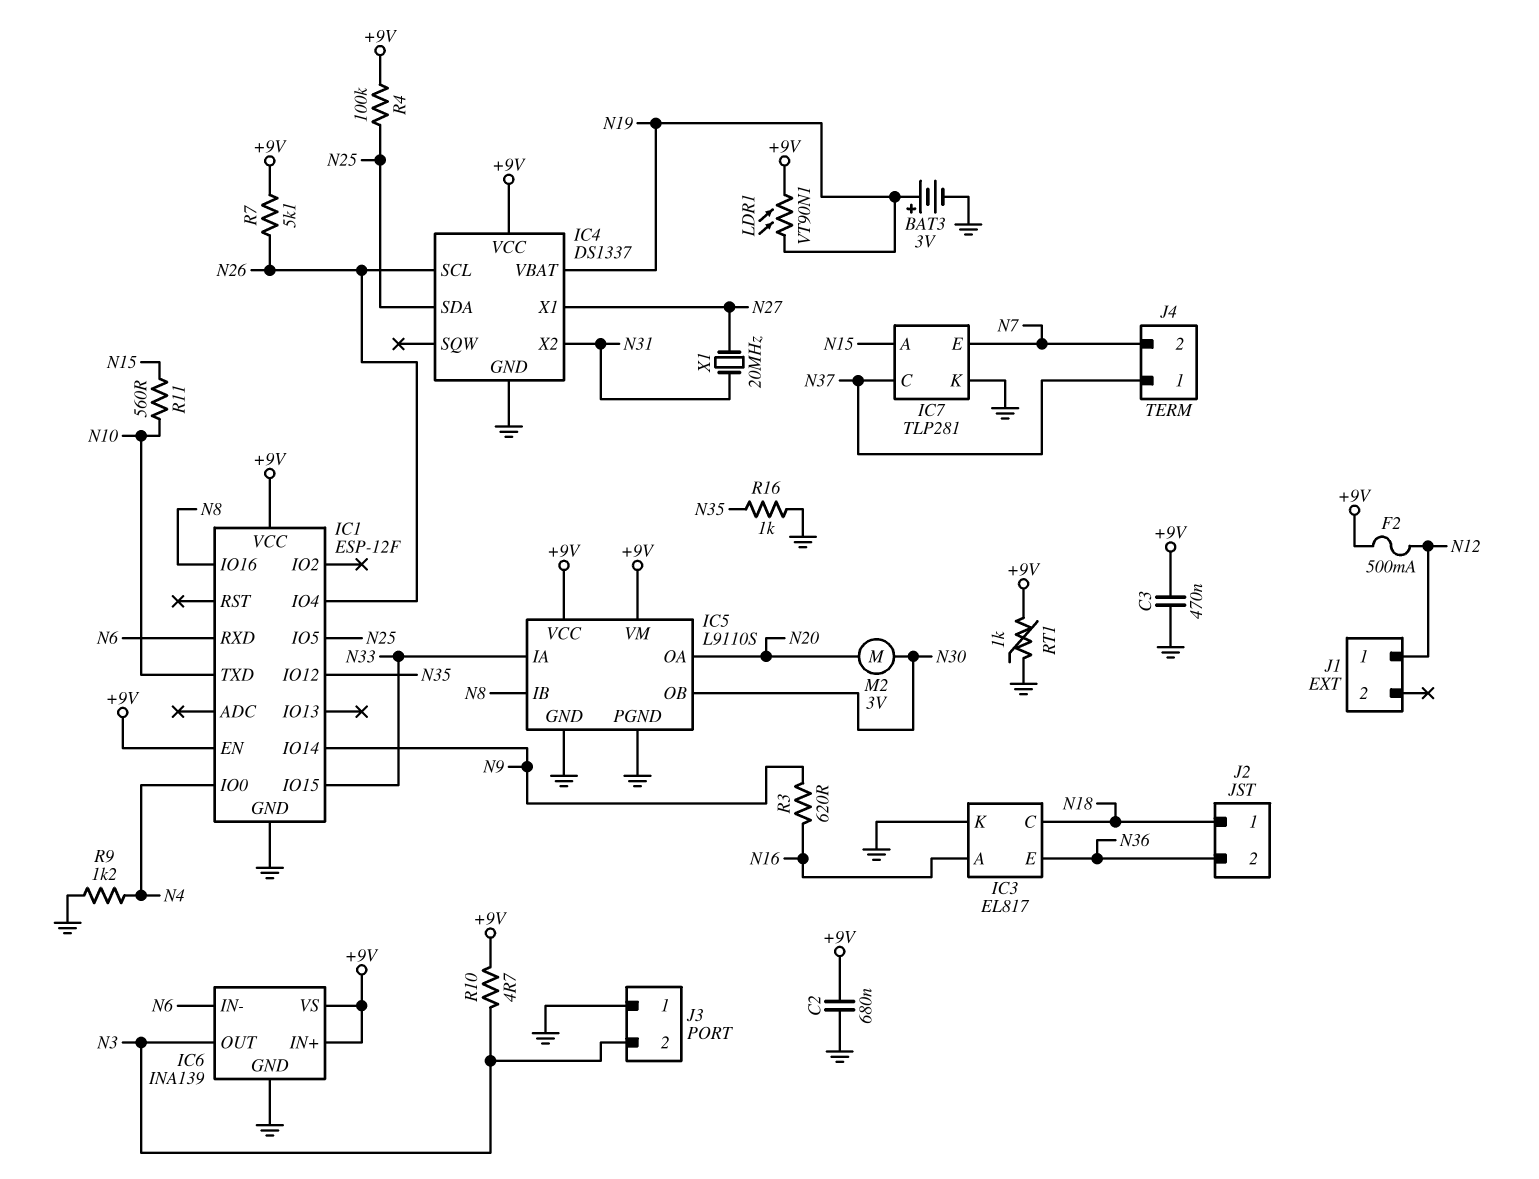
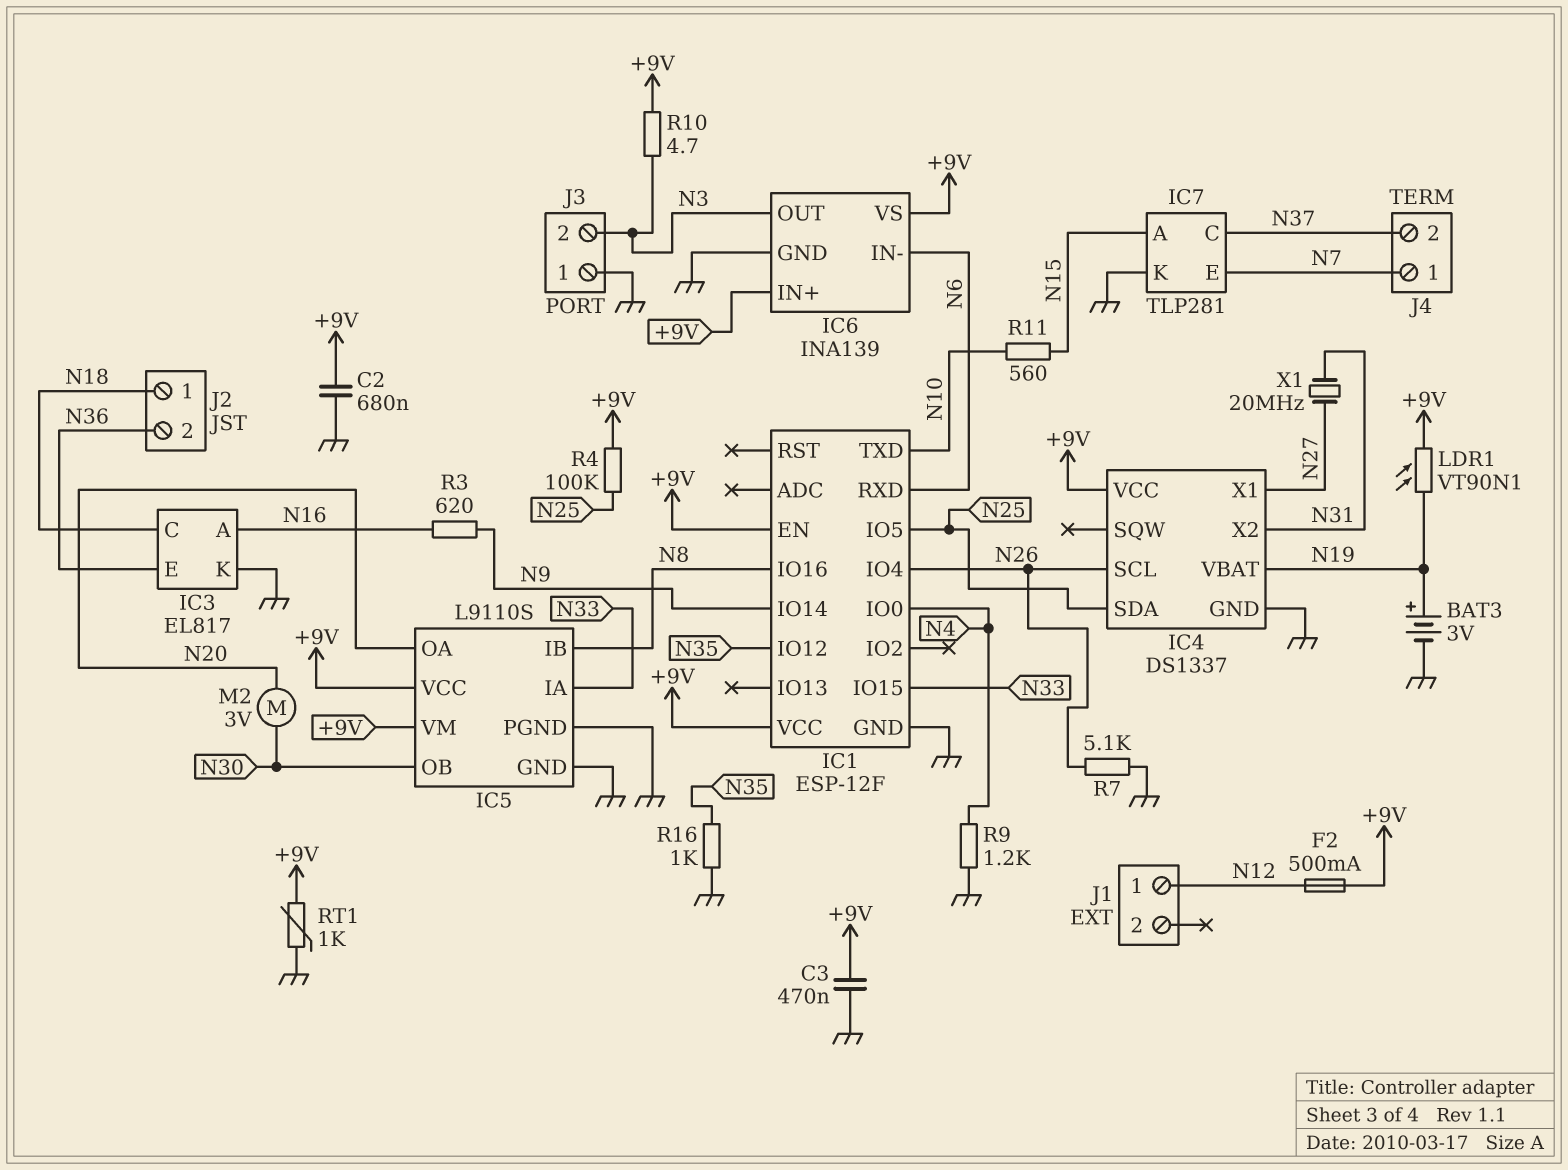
J4 pin 1: N37 -> N7
J4 pin 2: N7 -> N37
R7: 5.1k (+9V, N26) -> 5.1k (GND, N26)

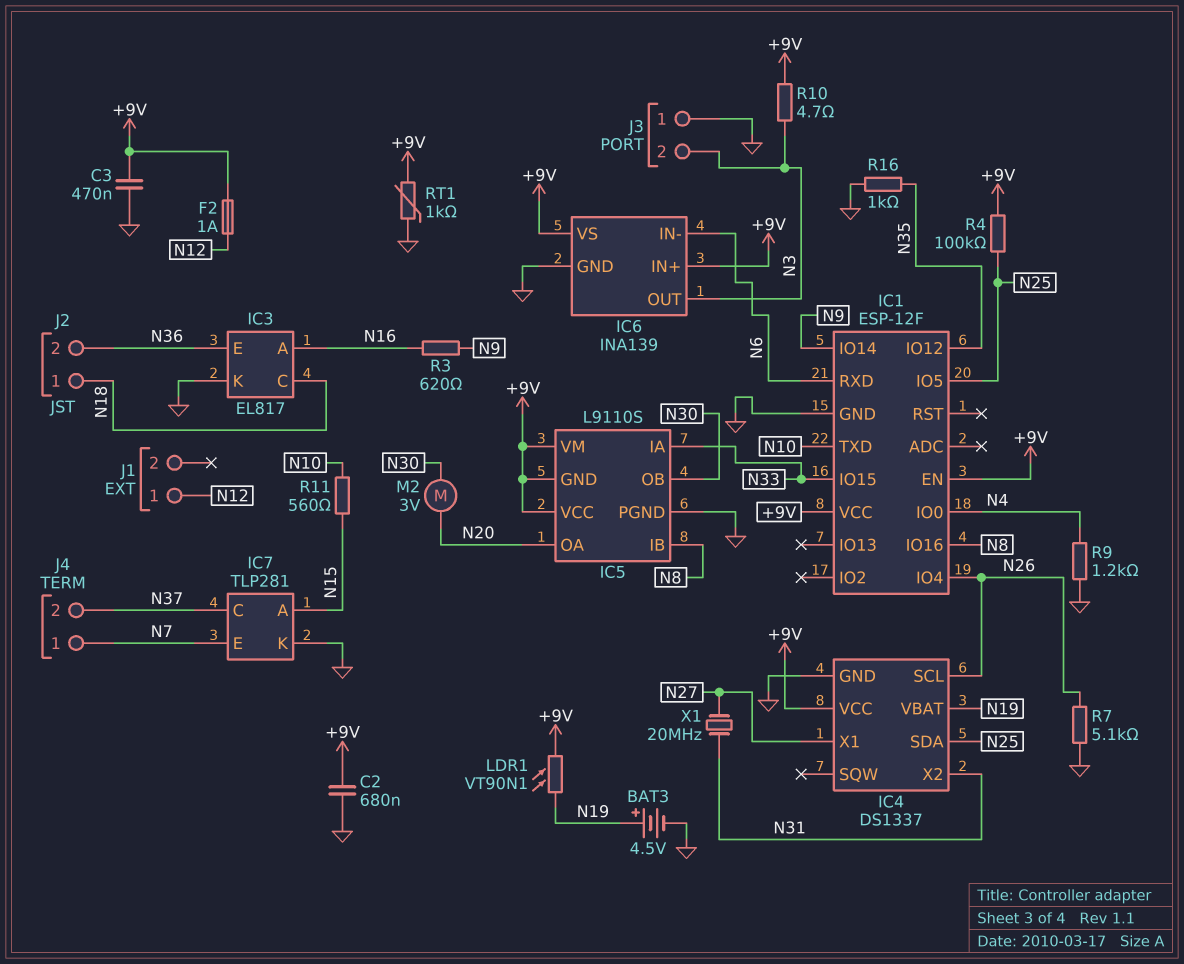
BAT3: 3V (plus N19, minus GND) -> 4.5V (plus N19, minus GND)
F2: 500mA (+9V, N12) -> 1A (+9V, N12)
IC5 pin GND: GND -> +9V

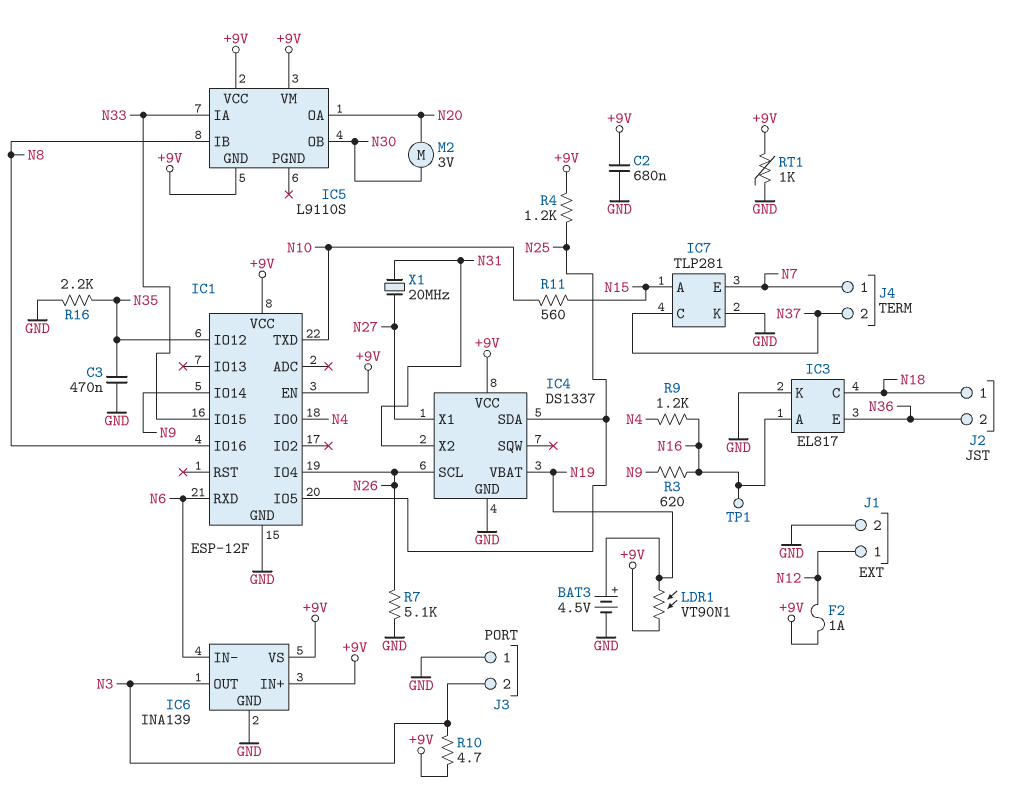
C3: 470nF (+9V, GND) -> 470nF (GND, N35)
IC5 pin PGND: GND -> none
J1 pin 2: none -> GND
R4: 100k (+9V, N25) -> 1.2k (+9V, N25)
R9: 1.2k (GND, N4) -> 1.2k (N4, N16)
R16: 1k (GND, N35) -> 2.2k (GND, N35)
TP1: none -> test point (N16)

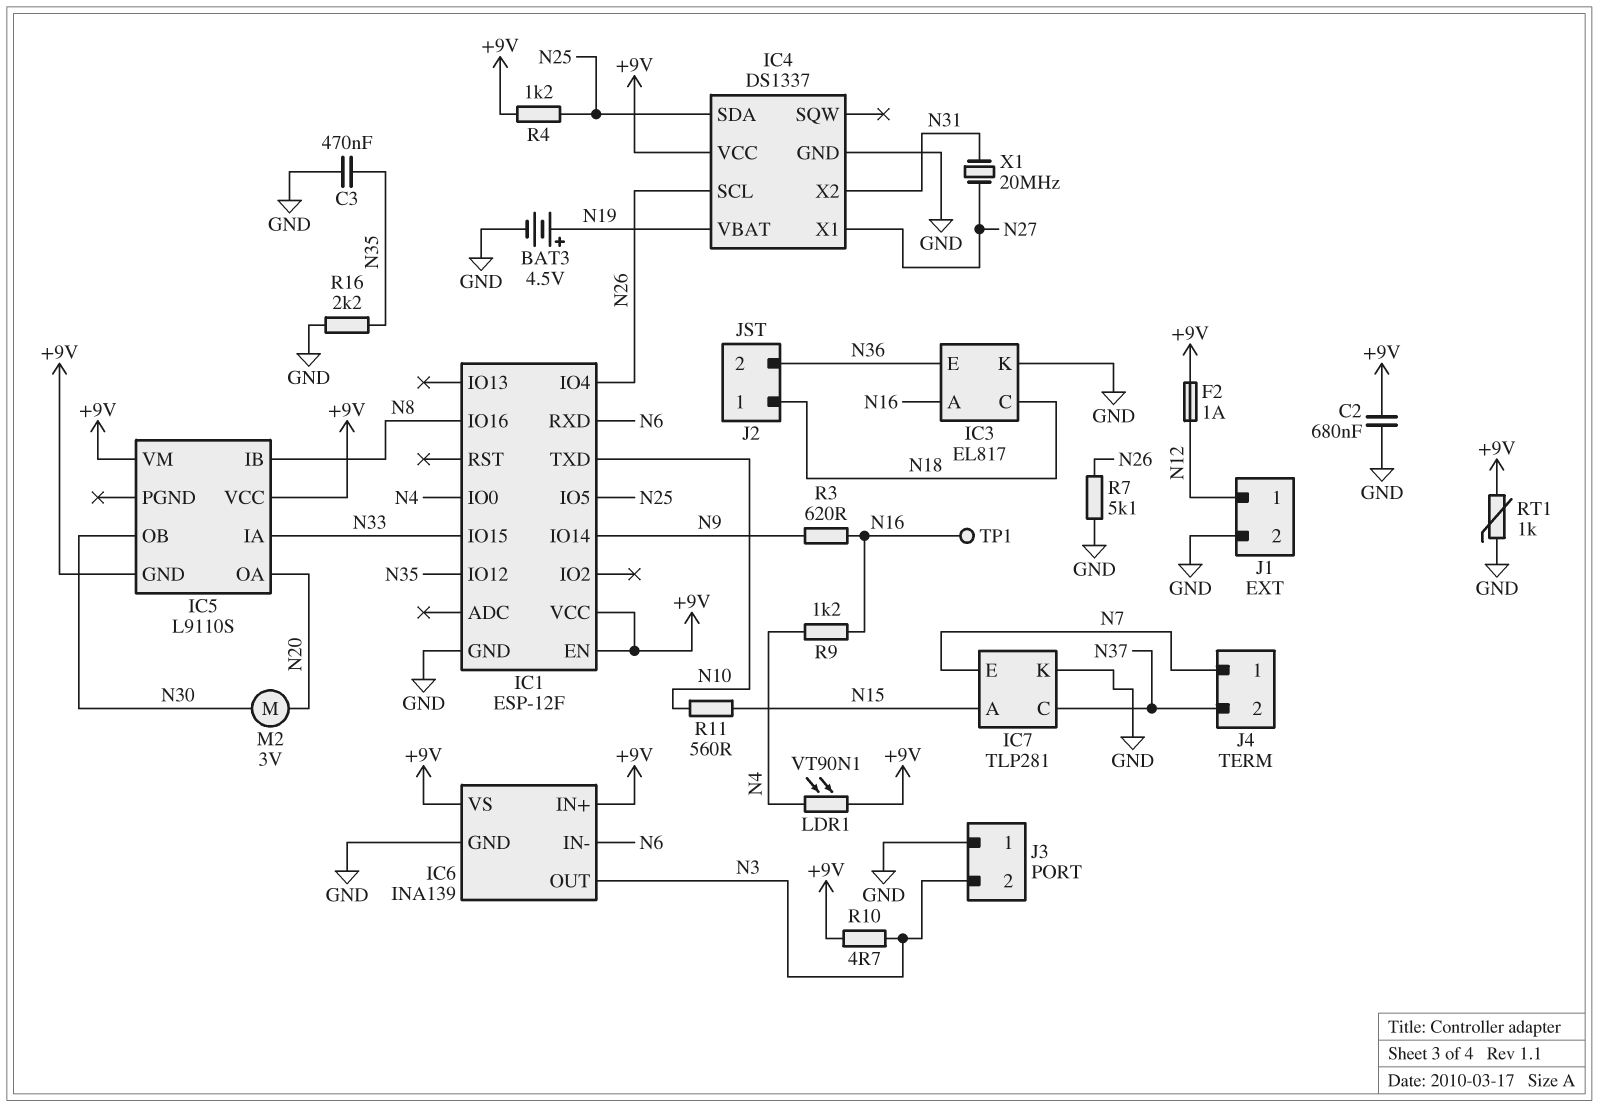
LDR1: VT90N1 (+9V, N19) -> VT90N1 (+9V, N4)

